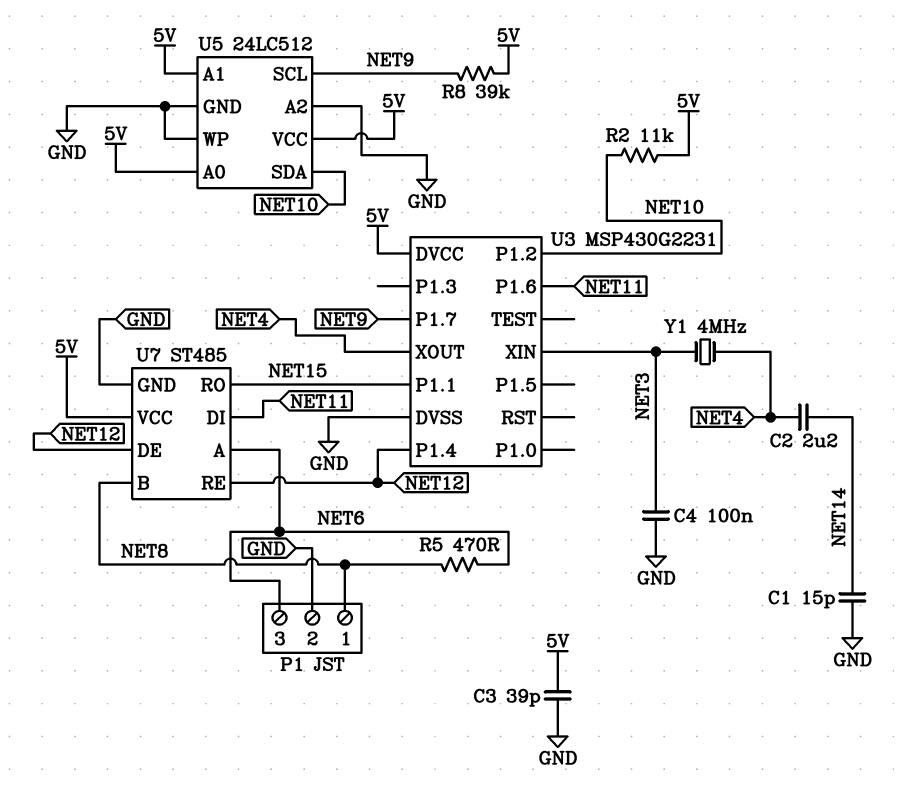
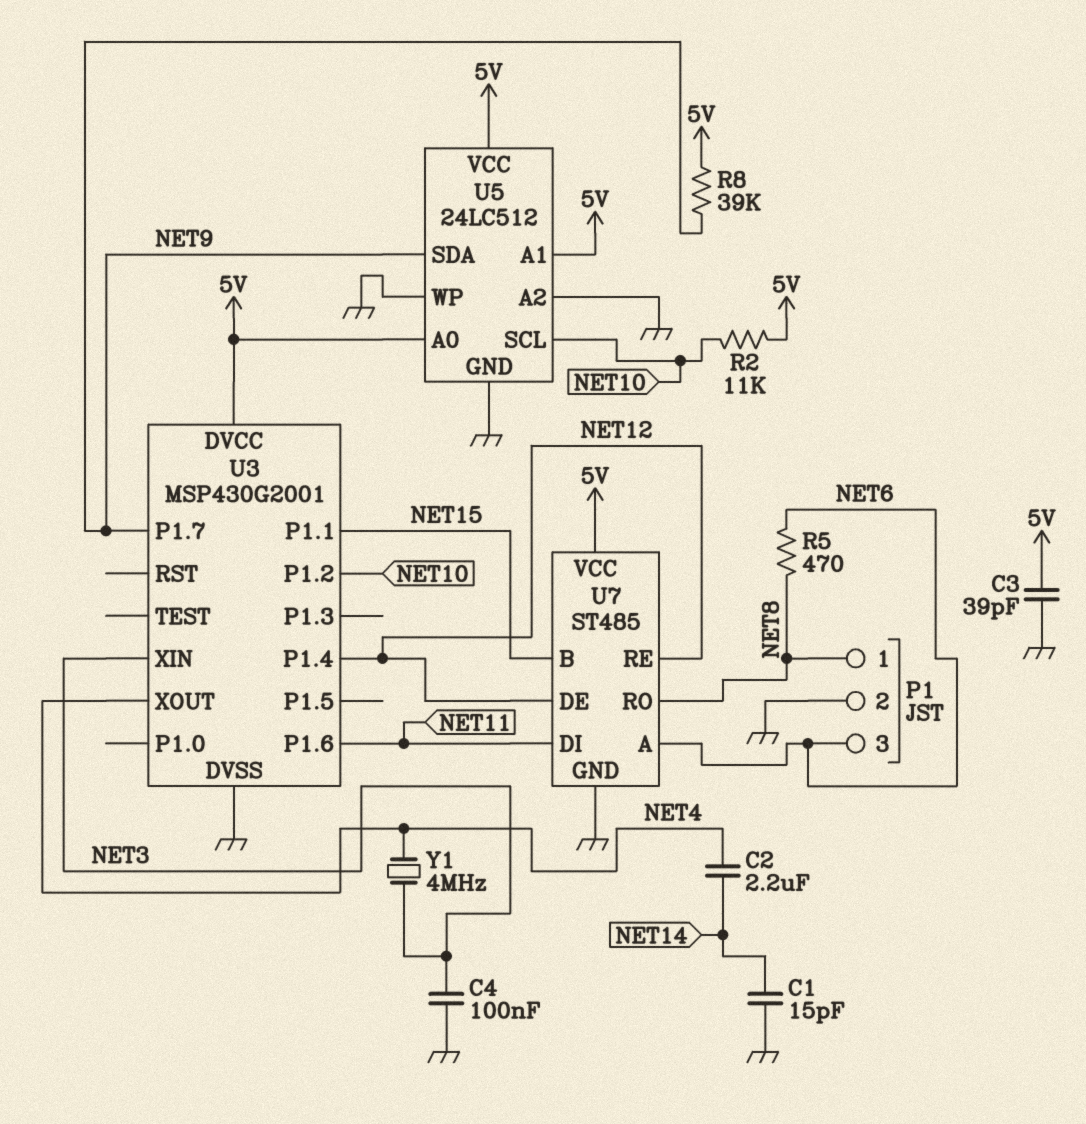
U3: MSP430G2231 -> MSP430G2001
U5 pin SCL: NET9 -> NET10
U5 pin SDA: NET10 -> NET9
U7 pin B: NET8 -> NET15
U7 pin RO: NET15 -> NET8

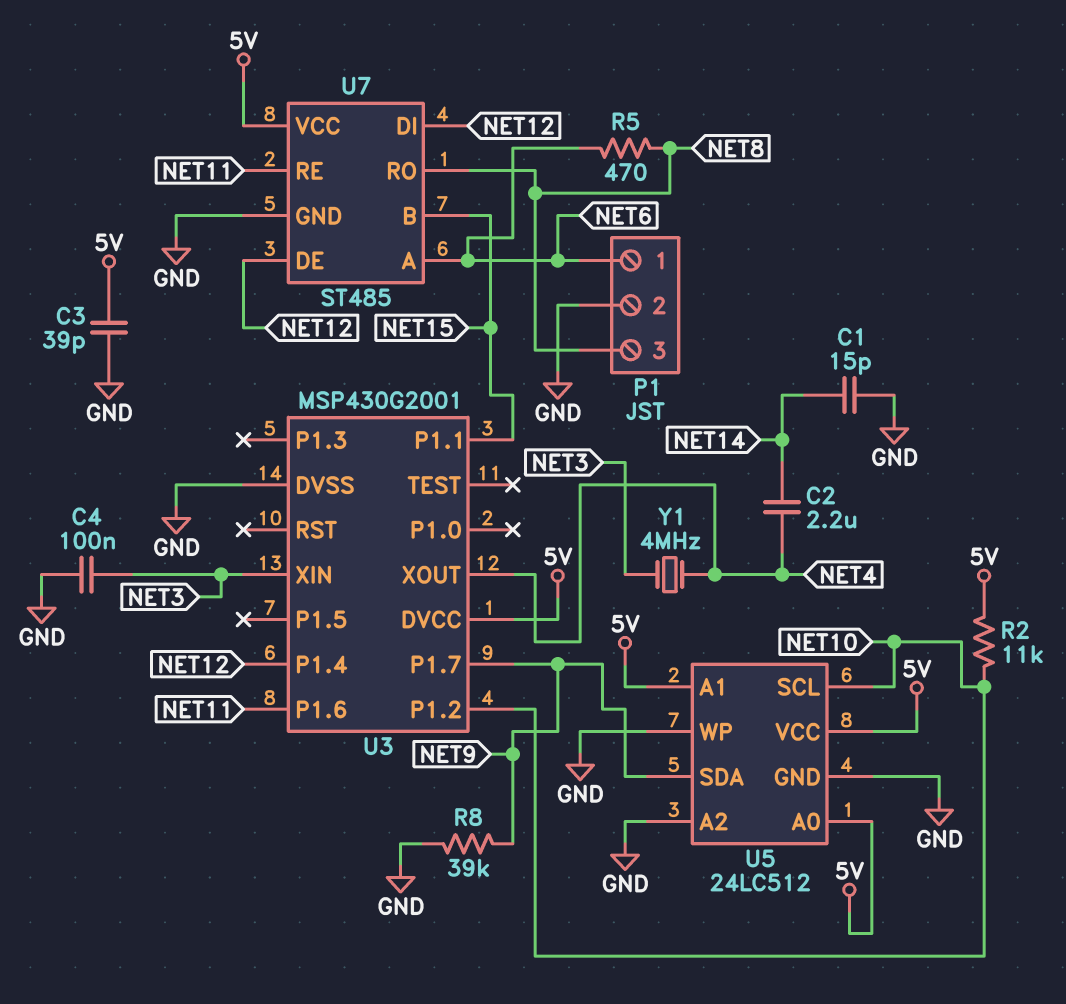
P1 pin 1: NET8 -> NET6
P1 pin 3: NET6 -> NET8
R8: 39k (5V, NET9) -> 39k (GND, NET9)
U7 pin DI: NET11 -> NET12
U7 pin RE: NET12 -> NET11

